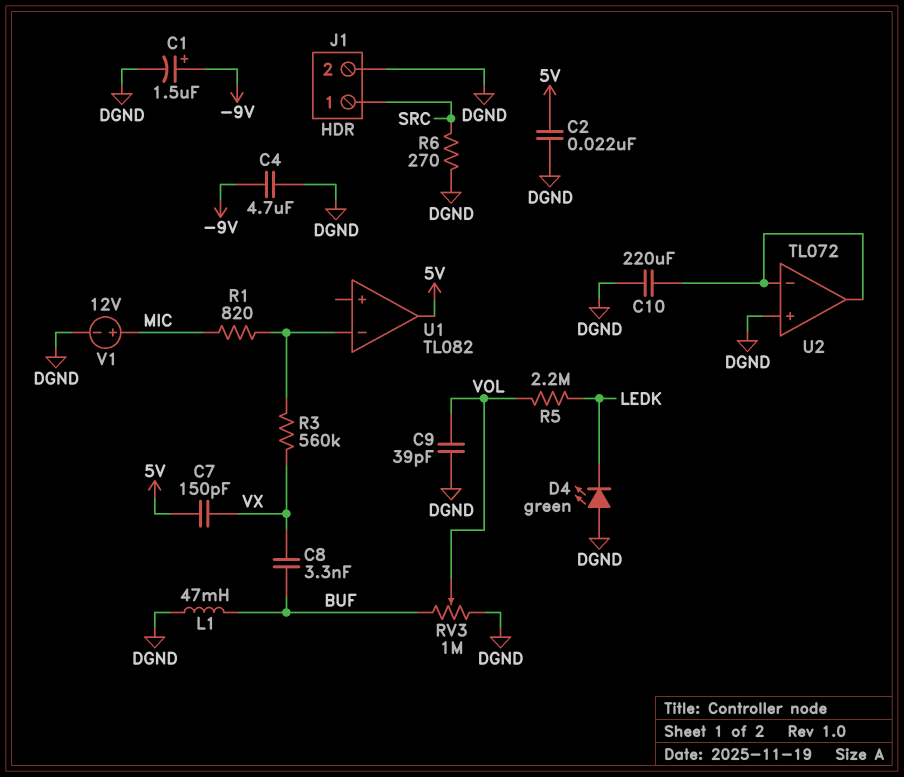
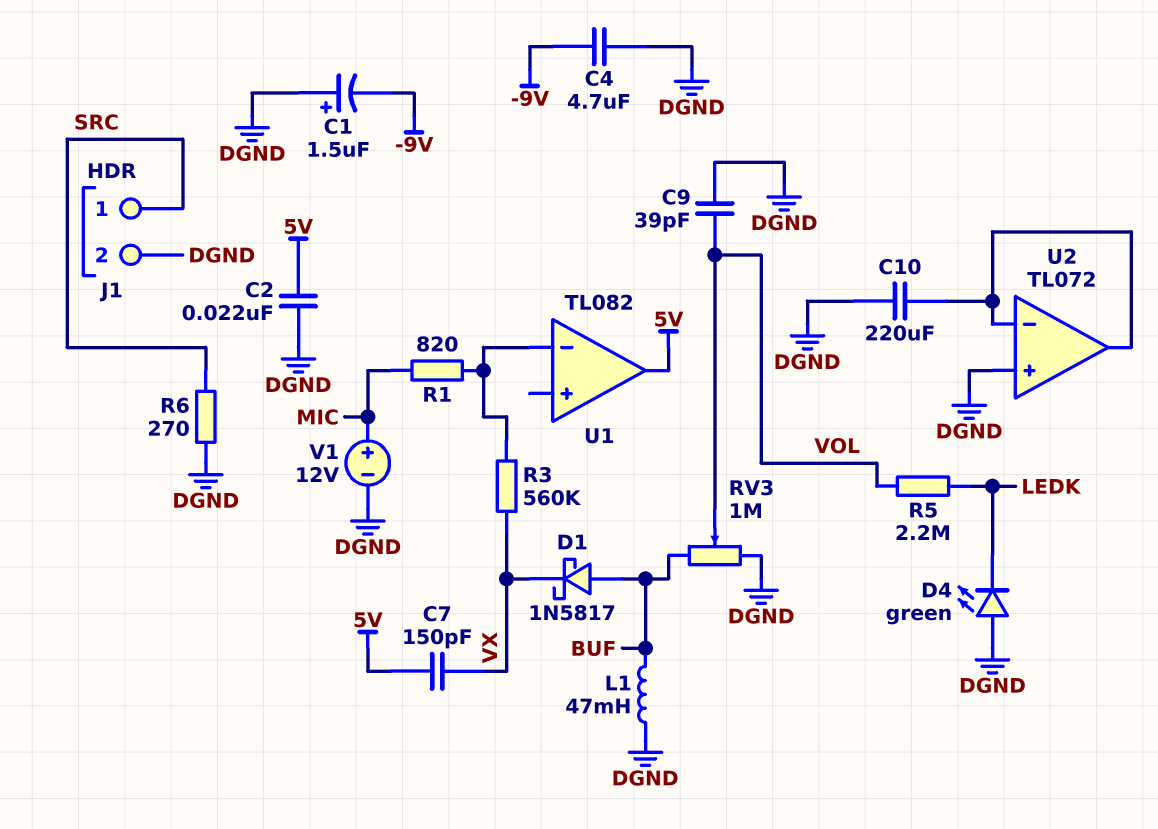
C1: 1.5uF (plus -9V, minus DGND) -> 1.5uF (plus DGND, minus -9V)
C8: 3.3nF (BUF, VX) -> none
D1: none -> schottky 1N5817 (A BUF, K VX)

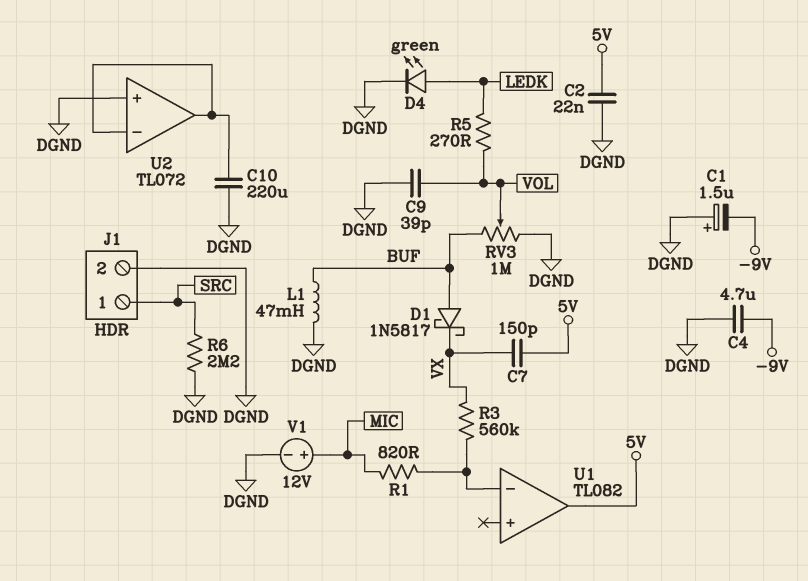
D4: LED green (A DGND, K LEDK) -> LED green (A LEDK, K DGND)
R5: 2.2M (LEDK, VOL) -> 270 (LEDK, VOL)
R6: 270 (DGND, SRC) -> 2.2M (DGND, SRC)

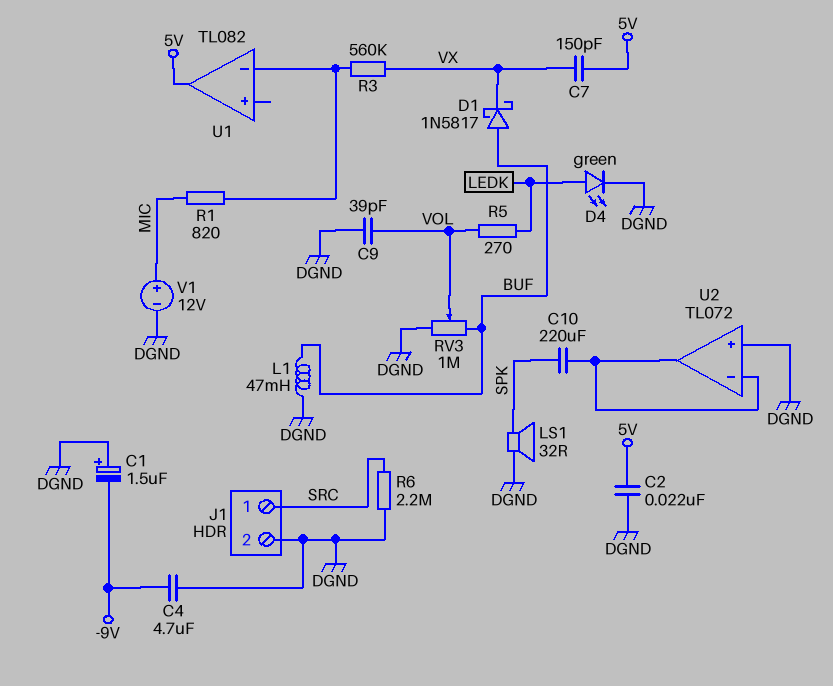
C10: 220uF (DGND, U2/in-) -> 220uF (SPK, U2/in-)
LS1: none -> speaker 32R (DGND, SPK)

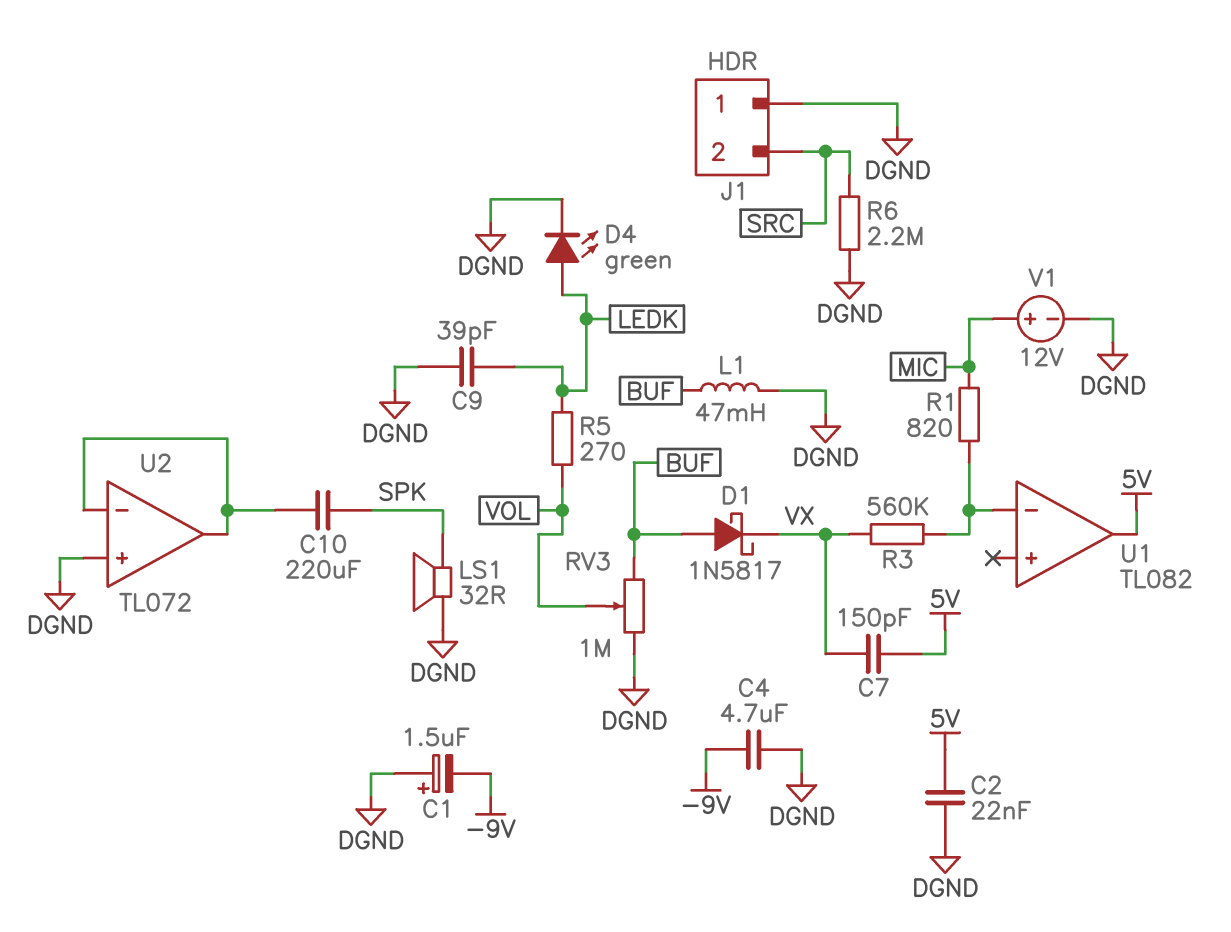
C9: 39pF (DGND, VOL) -> 39pF (DGND, LEDK)
J1 pin 1: SRC -> DGND
J1 pin 2: DGND -> SRC

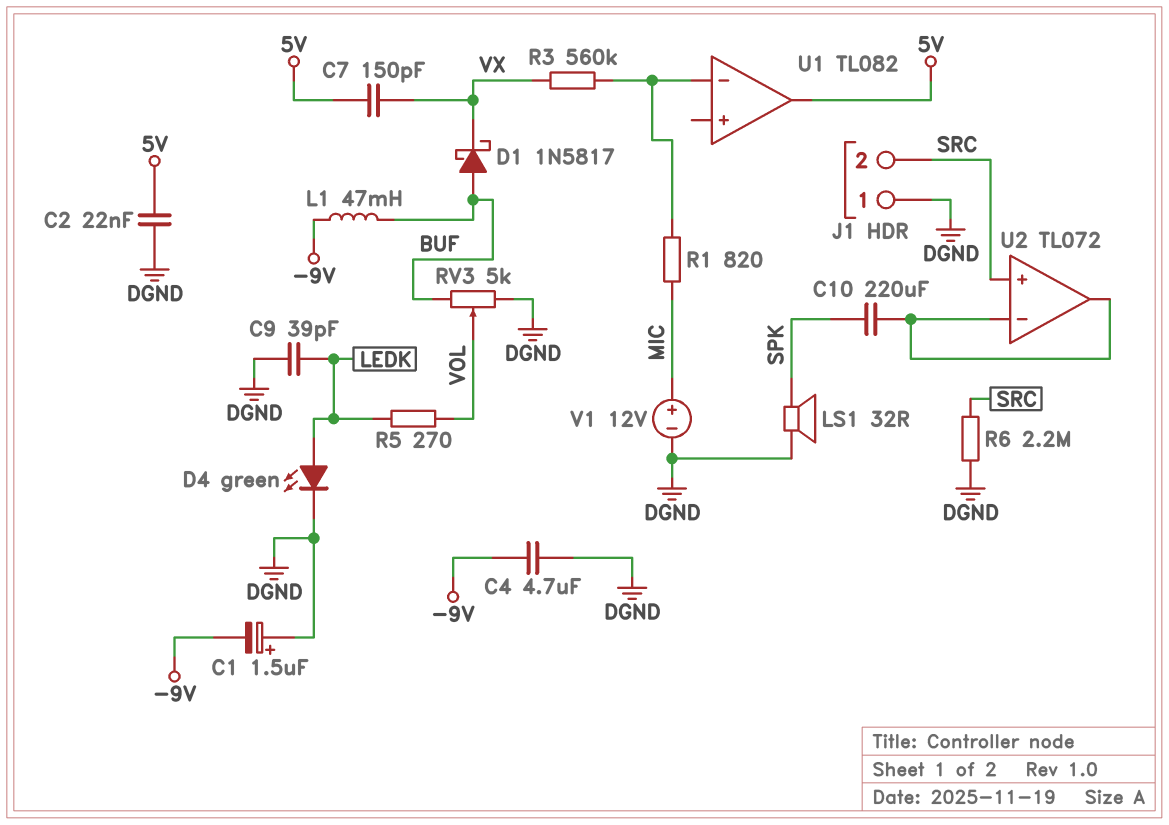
L1: 47mH (BUF, DGND) -> 47mH (-9V, BUF)
RV3: 1M (BUF, DGND, wiper VOL) -> 5k (BUF, DGND, wiper VOL)
U2 pin in+: DGND -> SRC

